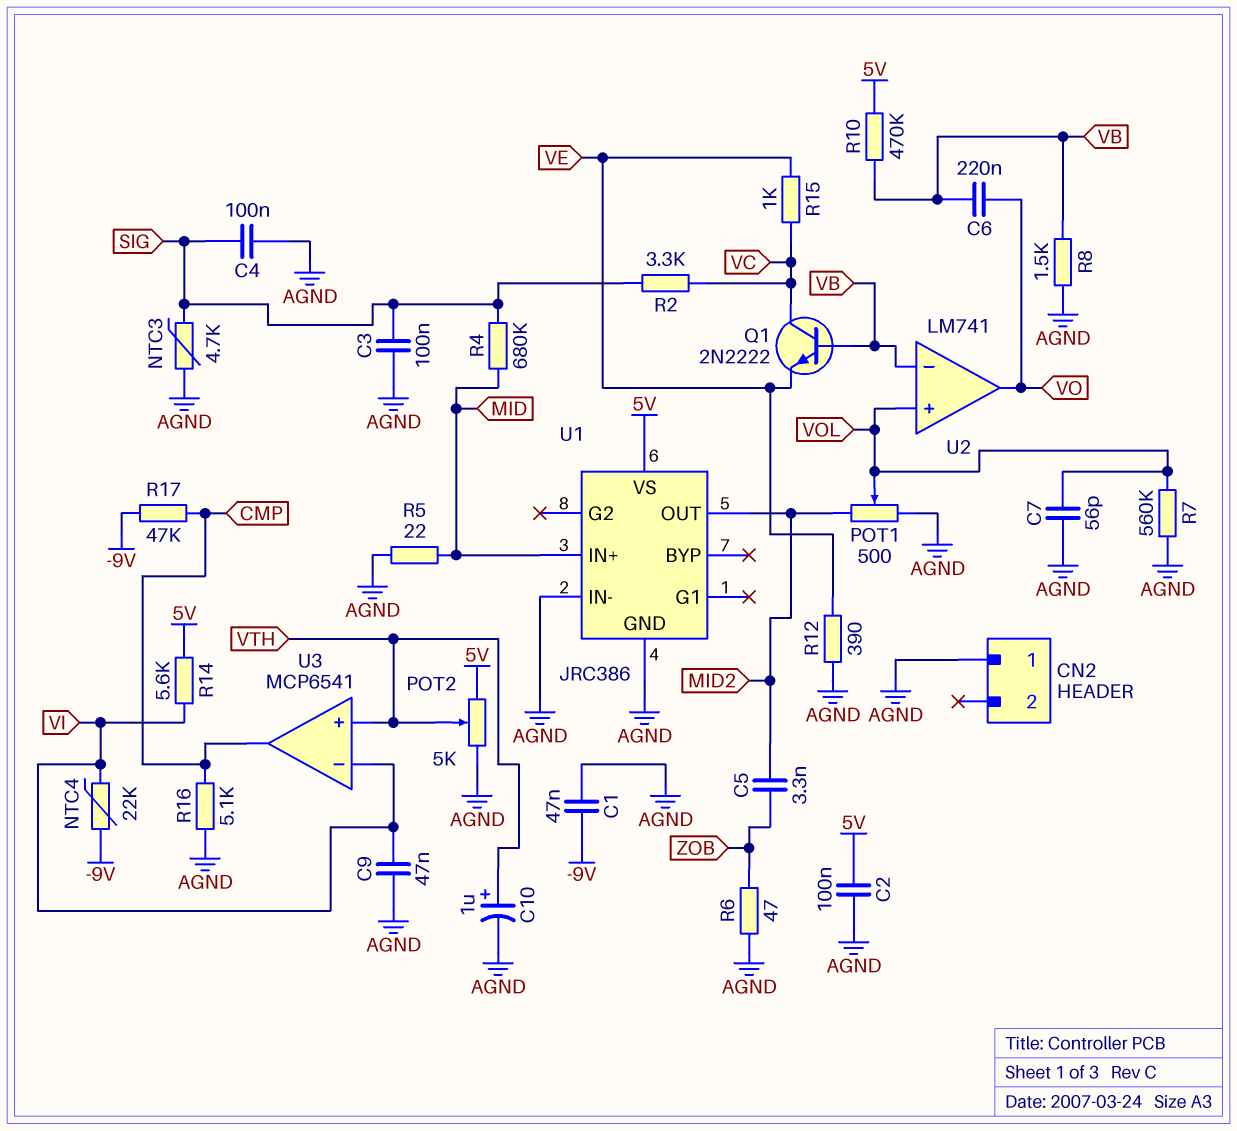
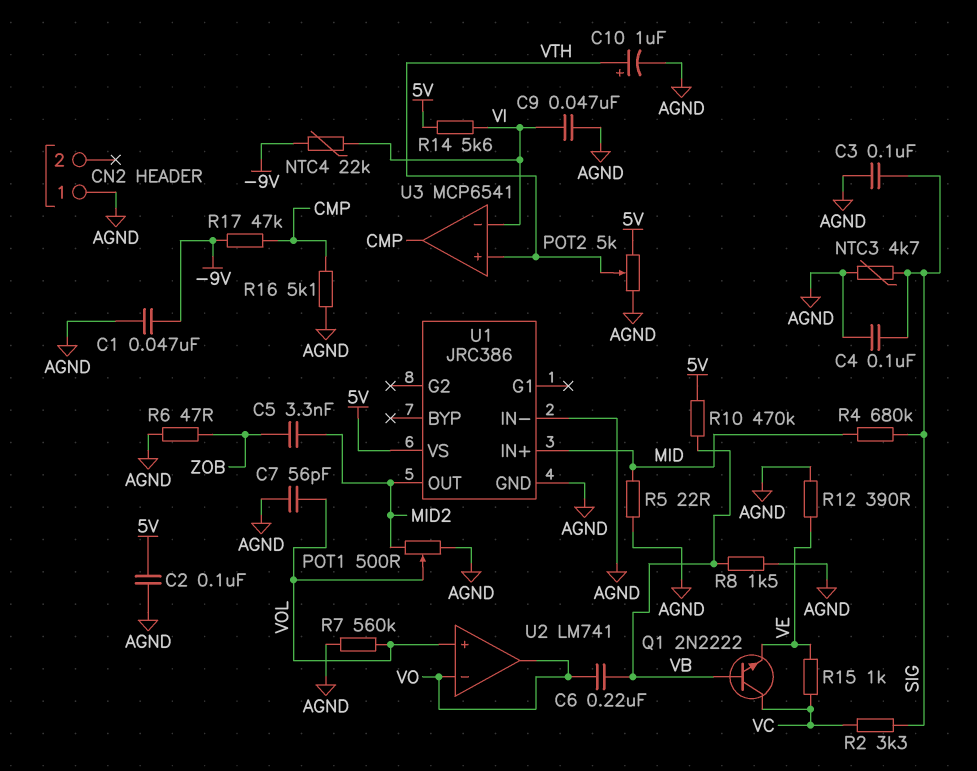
U2 pin in-: VB -> VO

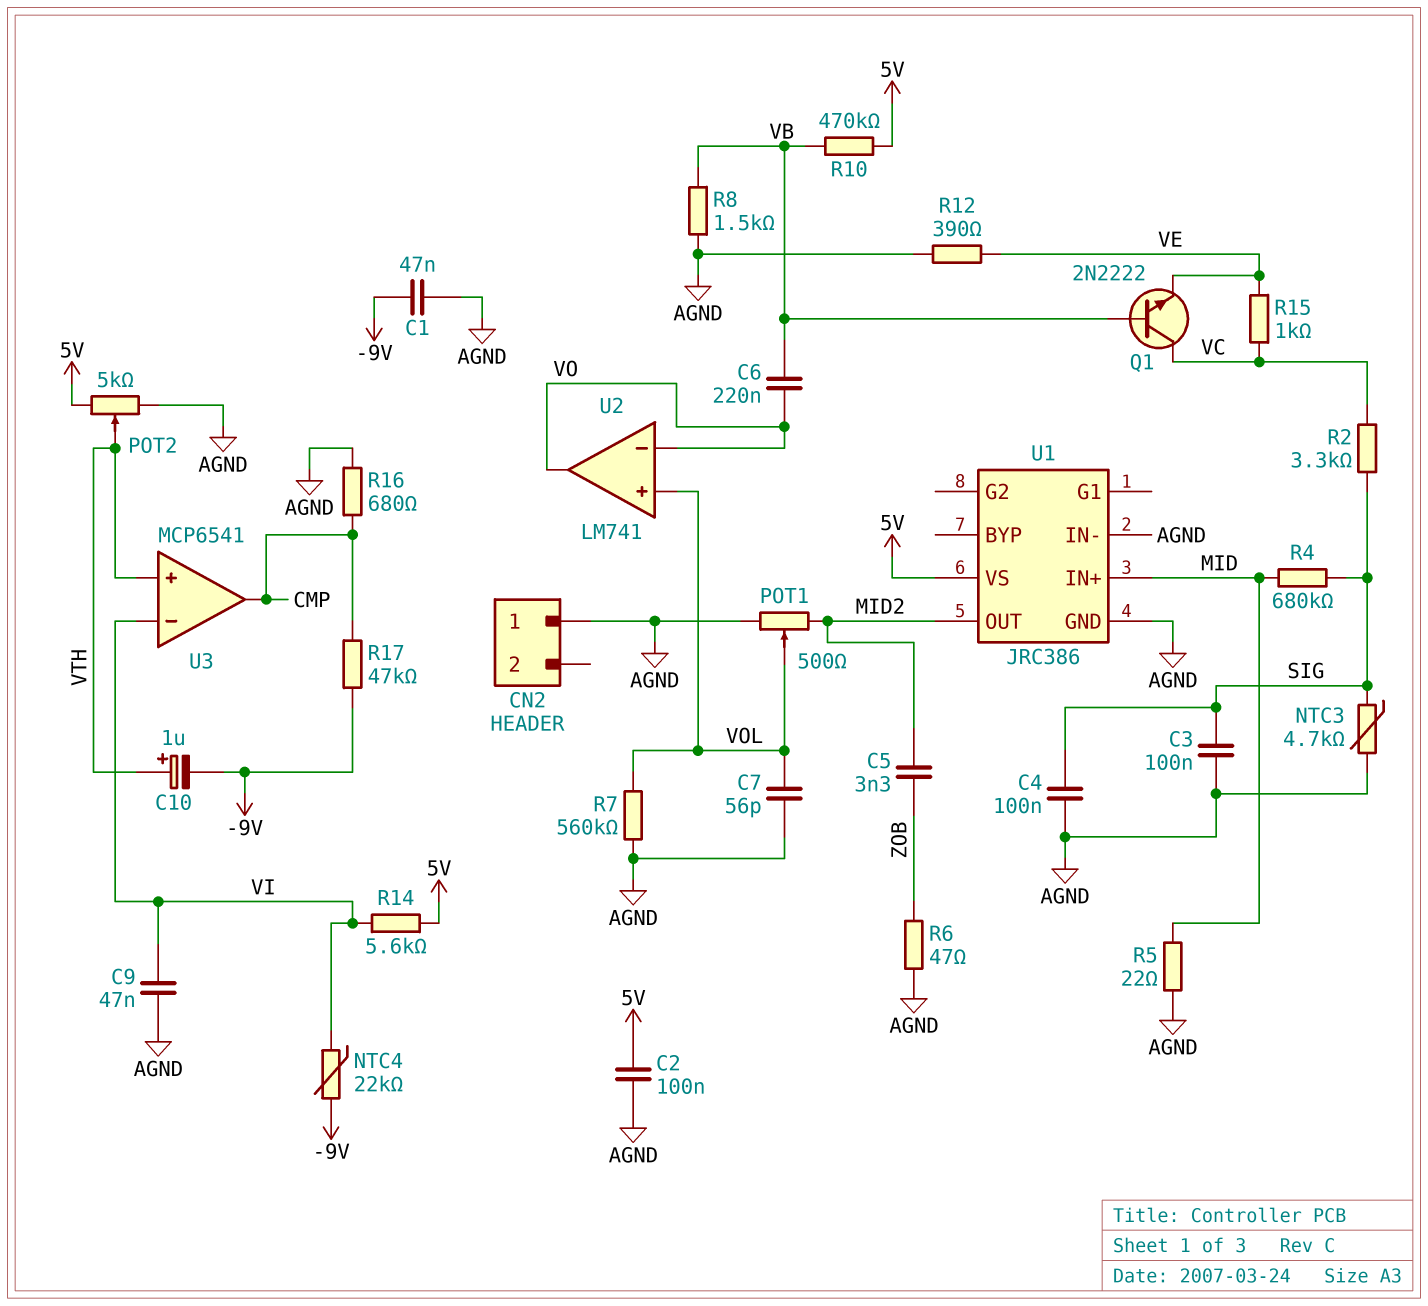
C10: 1uF (plus VTH, minus AGND) -> 1uF (plus VTH, minus -9V)
R16: 5.1k (AGND, CMP) -> 680 (AGND, CMP)

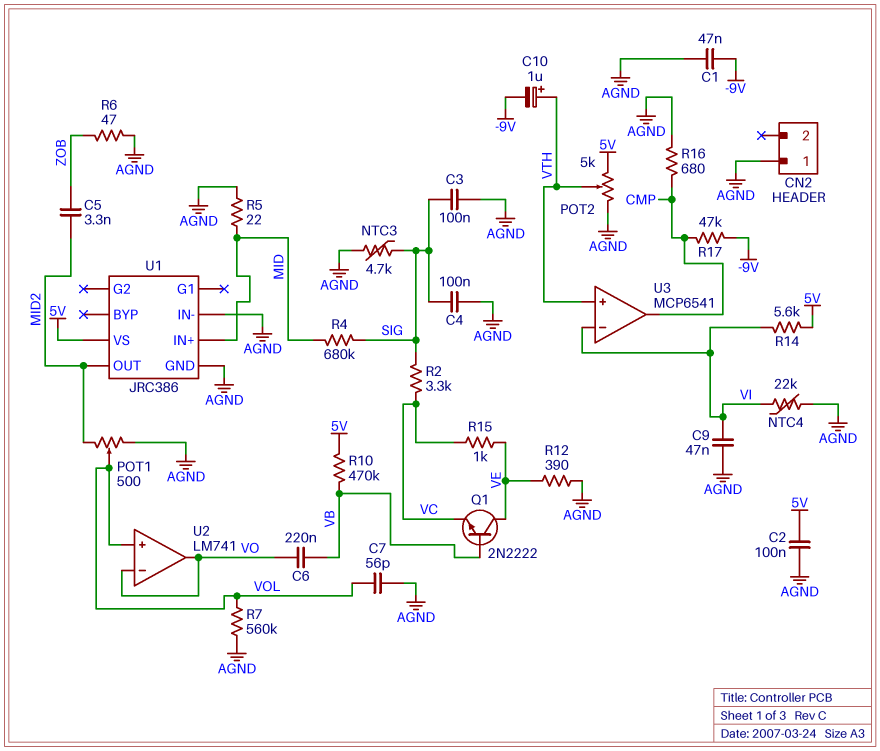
NTC4: 22k (-9V, VI) -> 22k (AGND, VI)
Q1: NPN 2N2222 (B VB, C VC, E VE) -> NPN 2N2222 (B VB, C VE, E VC)
R8: 1.5k (AGND, VB) -> none

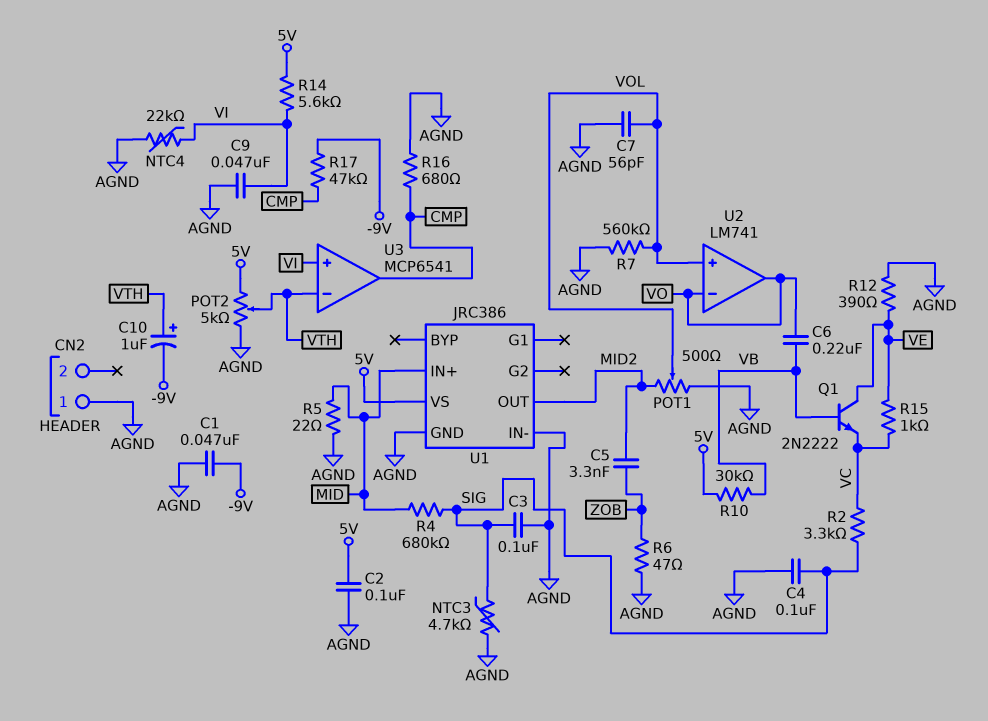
R10: 470k (5V, VB) -> 30k (5V, VB)
U3 pin in+: VTH -> VI
U3 pin in-: VI -> VTH

